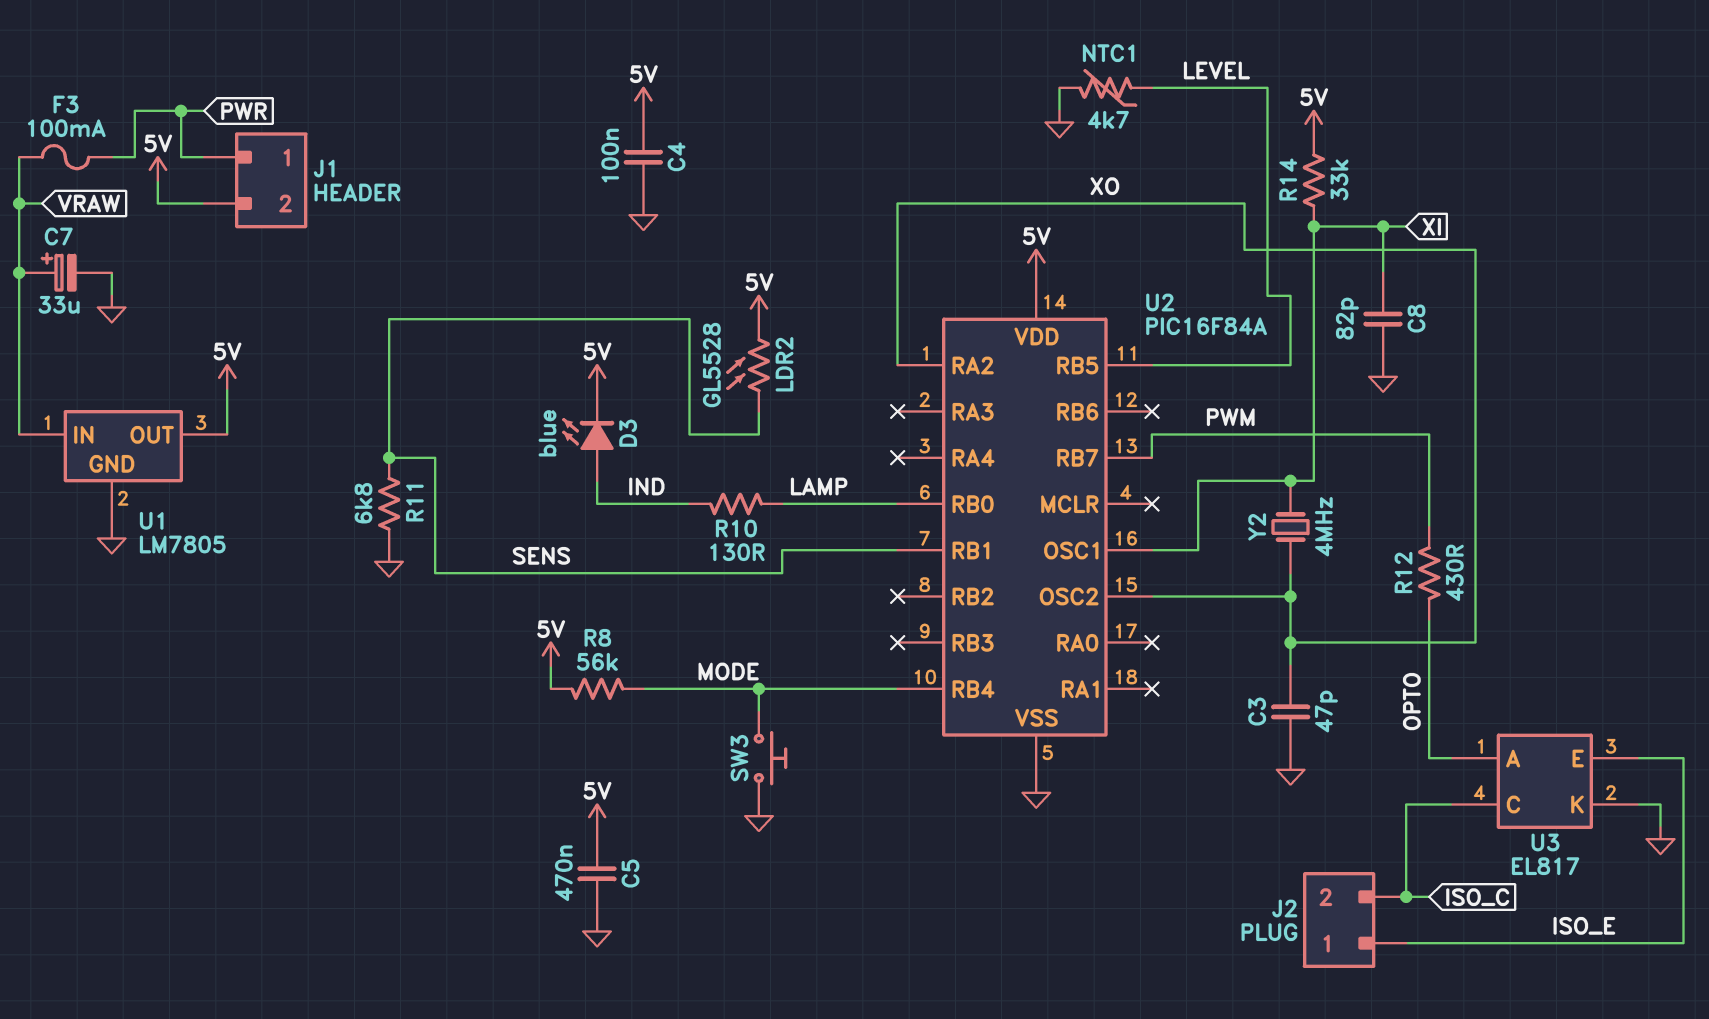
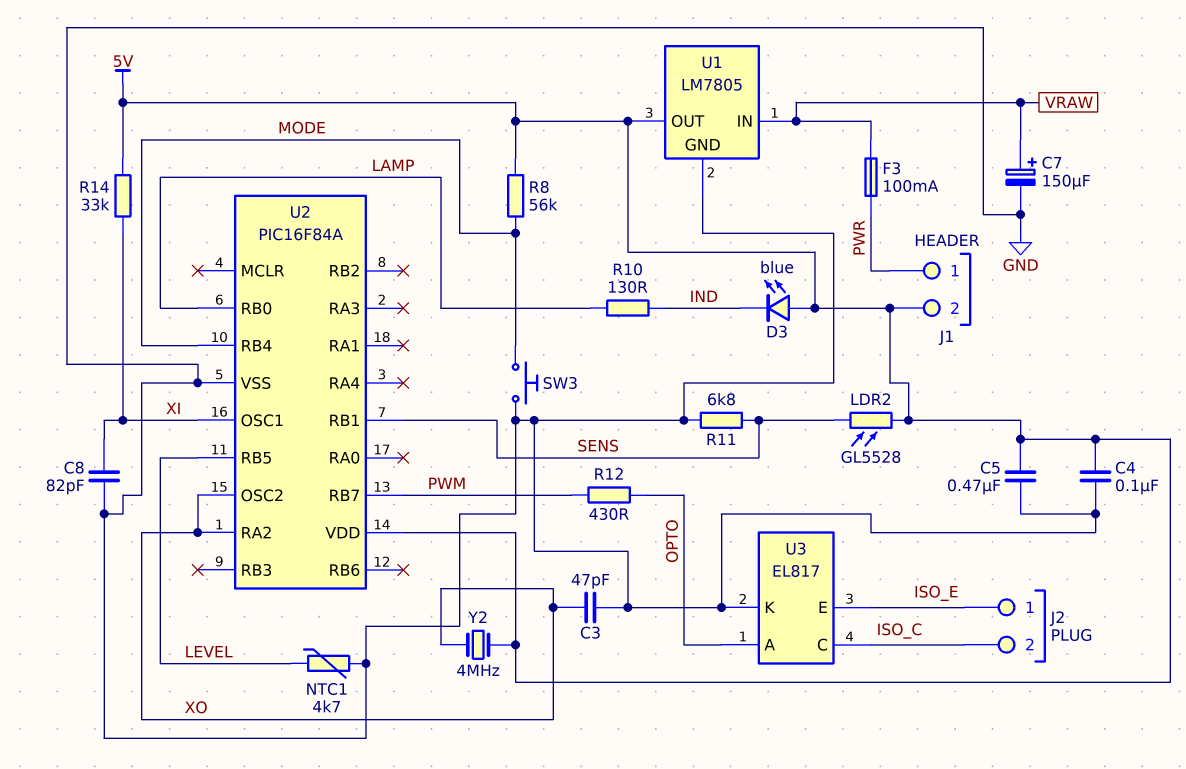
C7: 33uF (plus VRAW, minus GND) -> 150uF (plus VRAW, minus GND)
D3: LED blue (A IND, K 5V) -> LED blue (A 5V, K IND)
Y2: 4MHz (XI, XO) -> 4MHz (5V, XO)

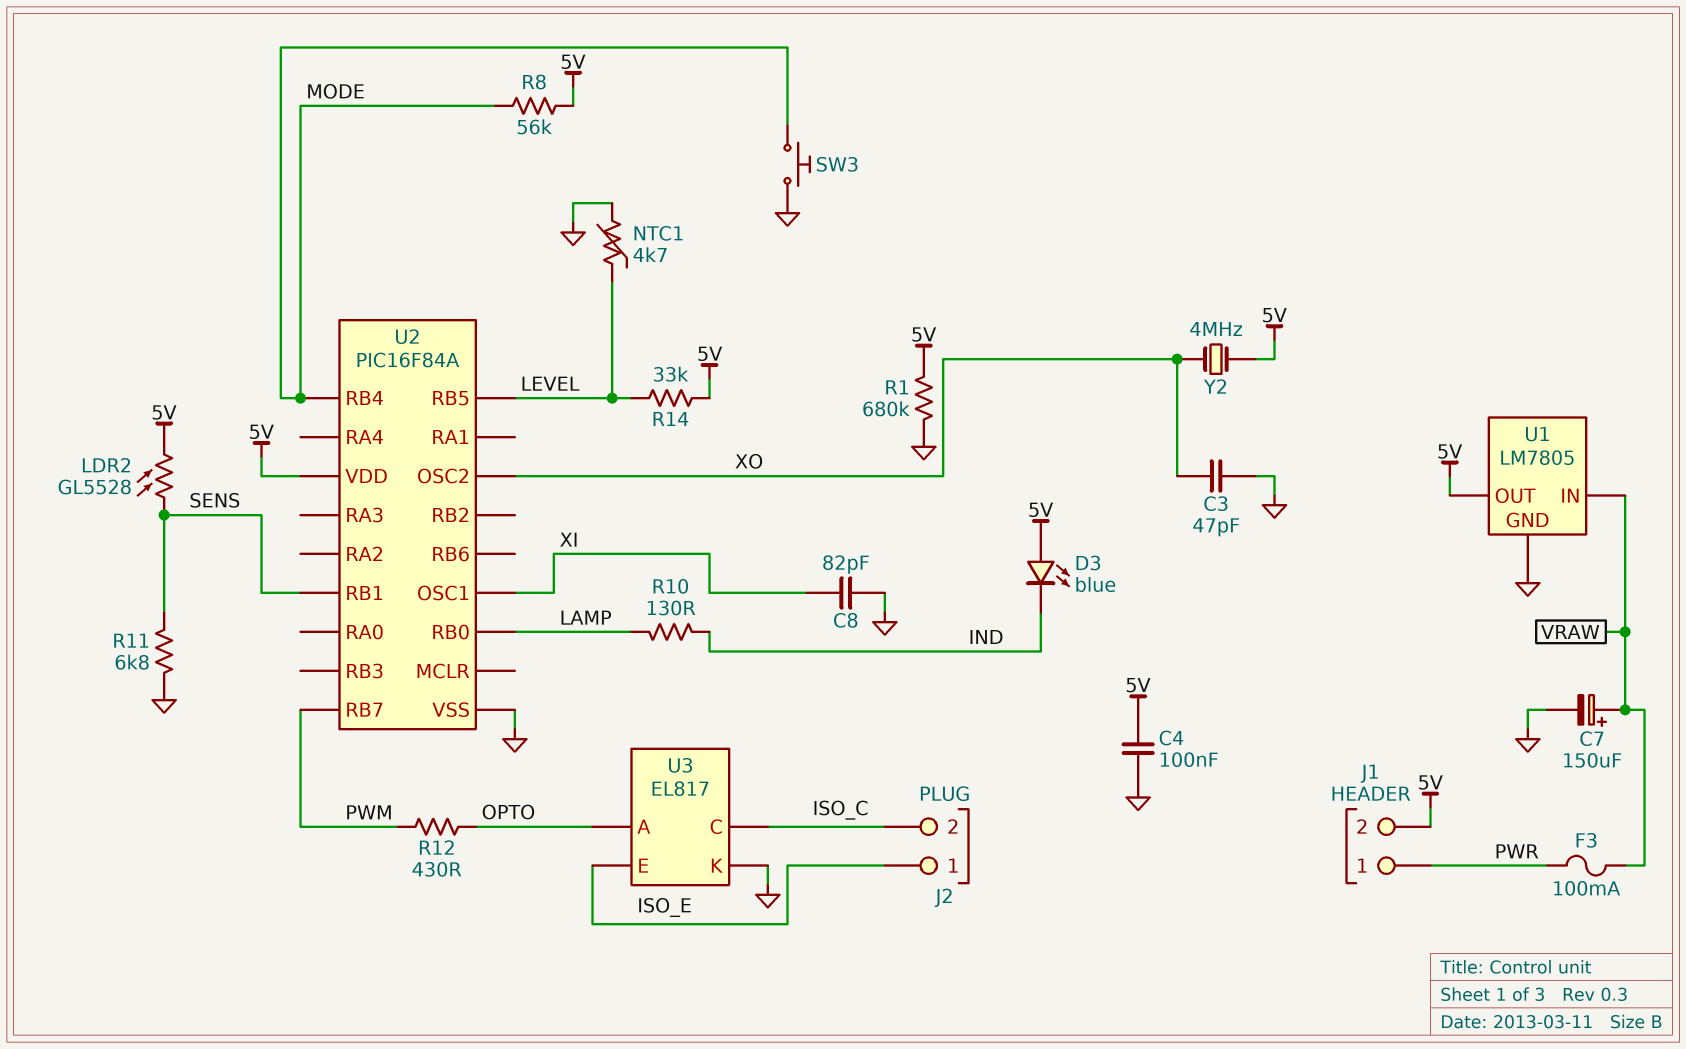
C5: 470nF (5V, GND) -> none
R1: none -> 680k (5V, GND)
R14: 33k (5V, XI) -> 33k (5V, LEVEL)
U2 pin RA2: XO -> none

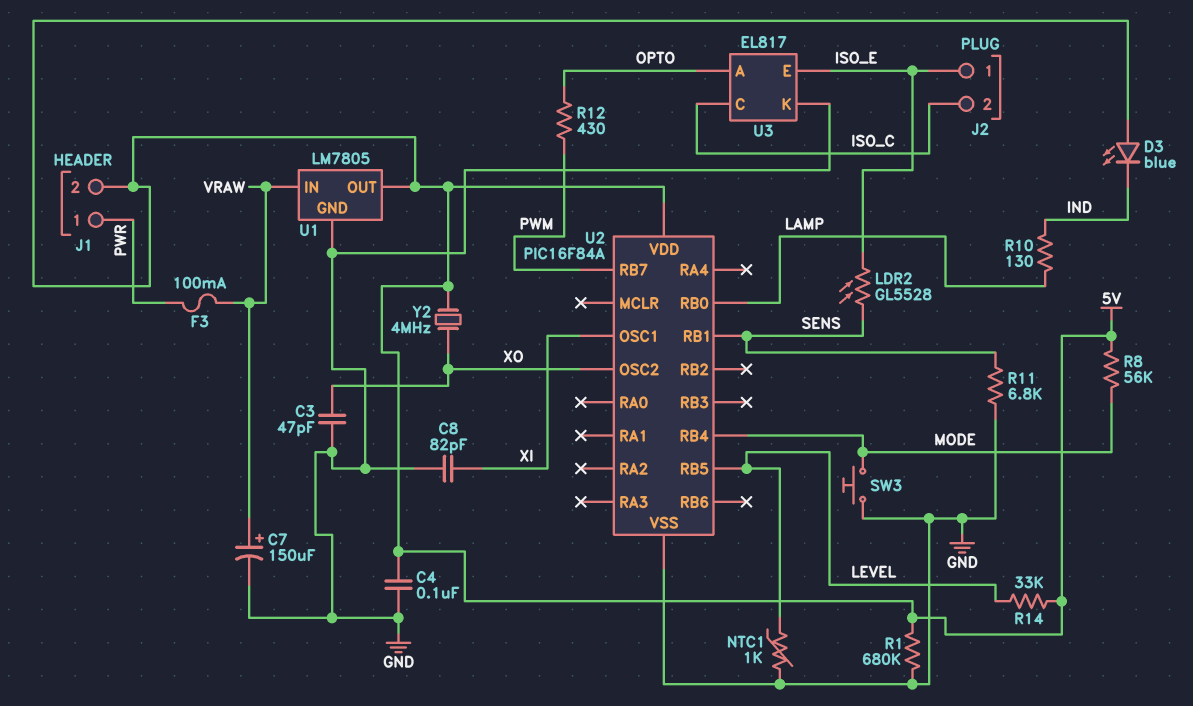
LDR2: GL5528 (5V, SENS) -> GL5528 (ISO_E, SENS)
NTC1: 4.7k (GND, LEVEL) -> 1k (GND, LEVEL)

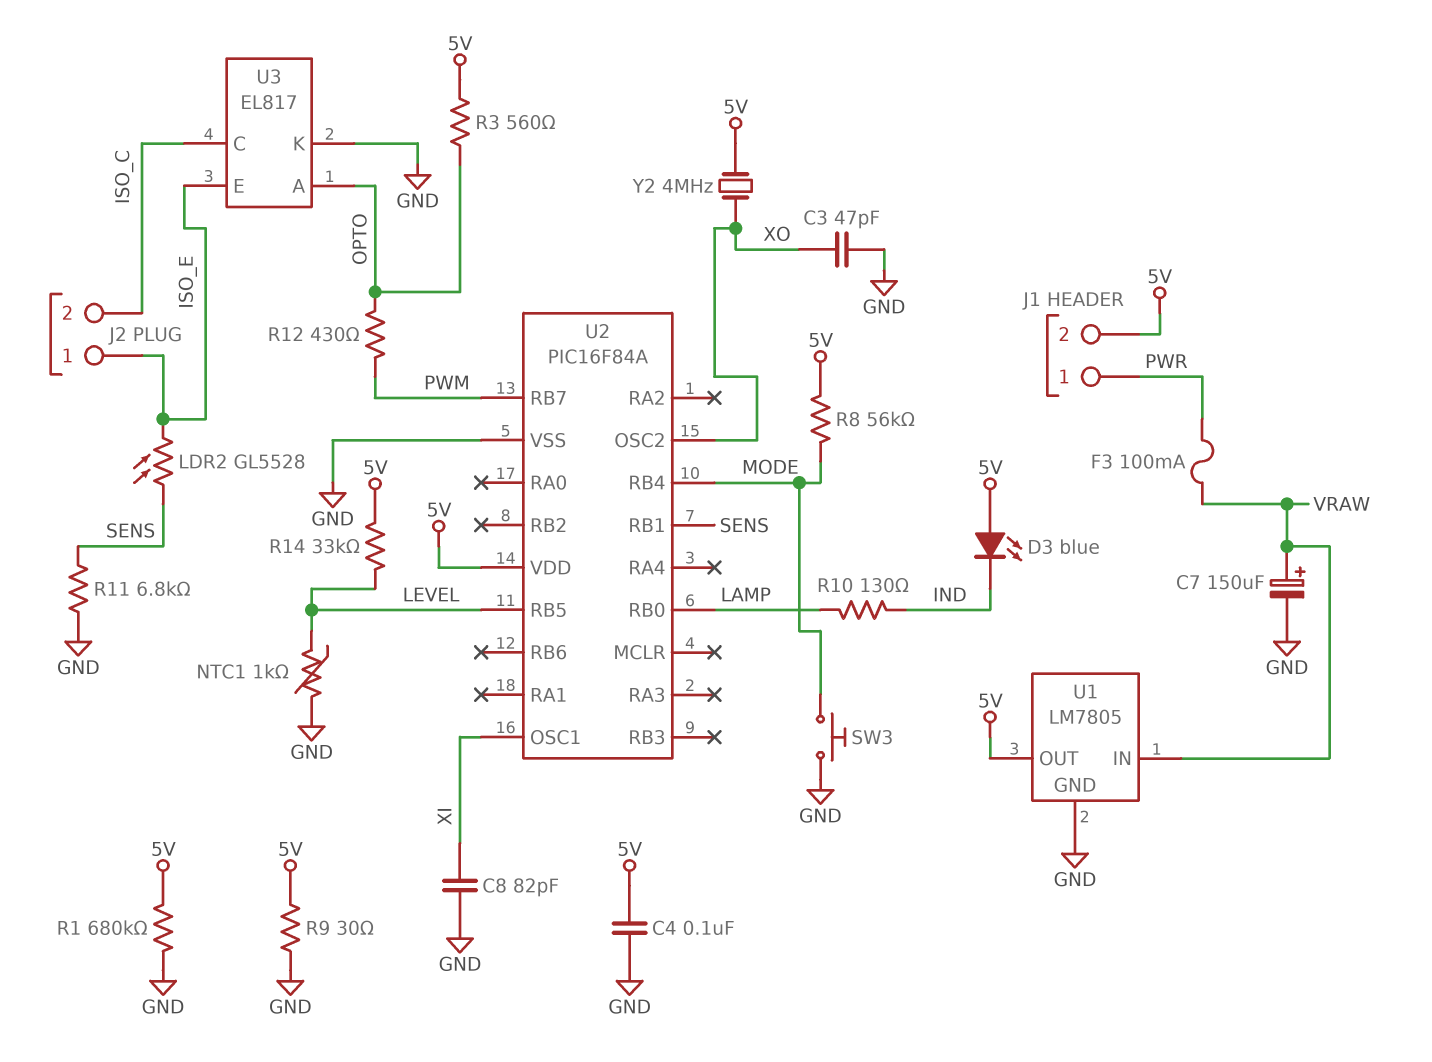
R3: none -> 560 (5V, OPTO)
R9: none -> 30 (5V, GND)

